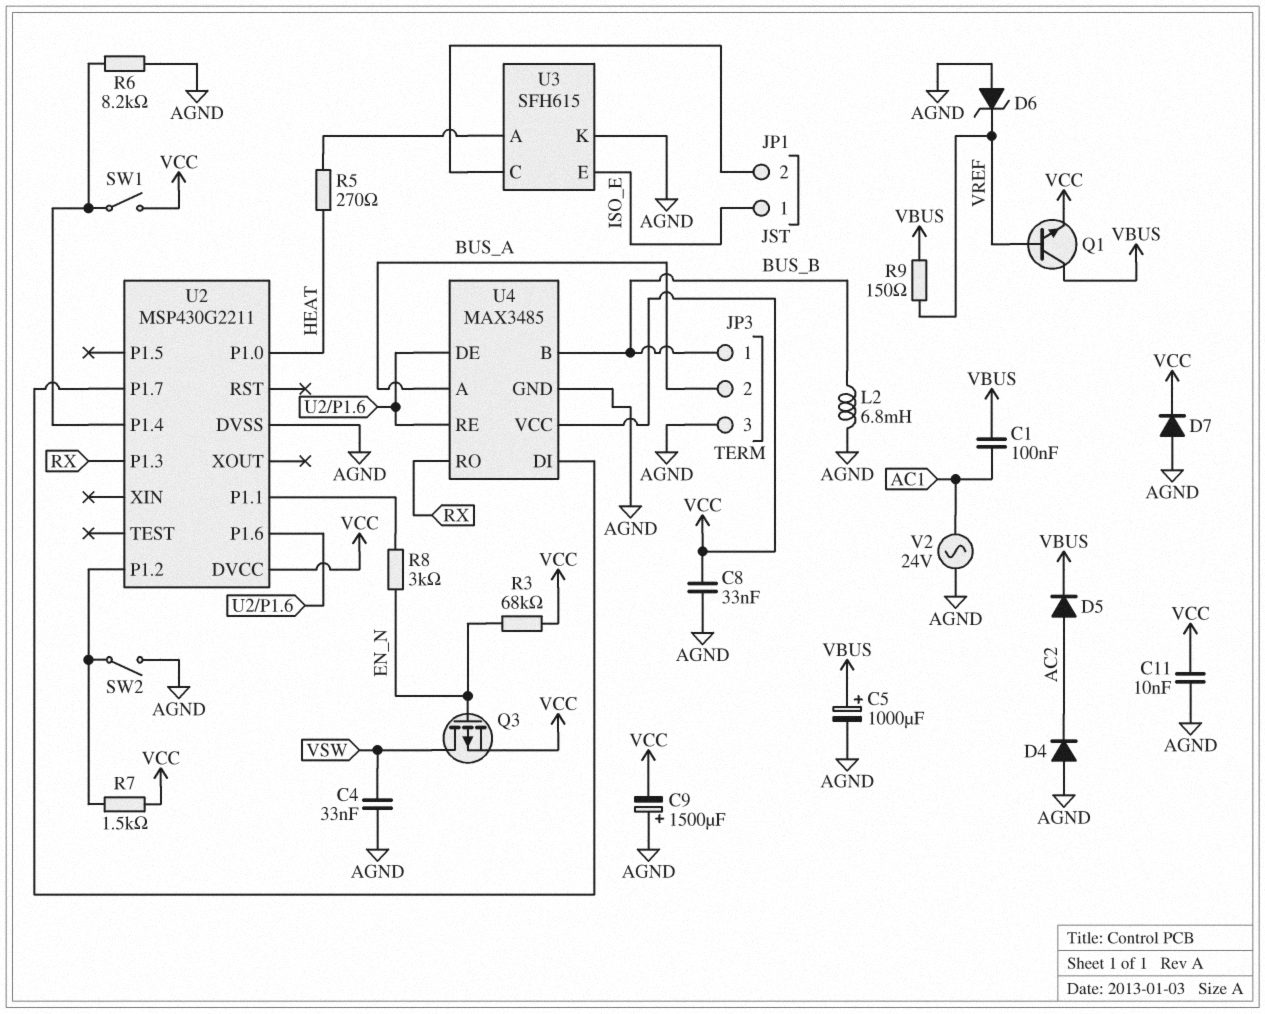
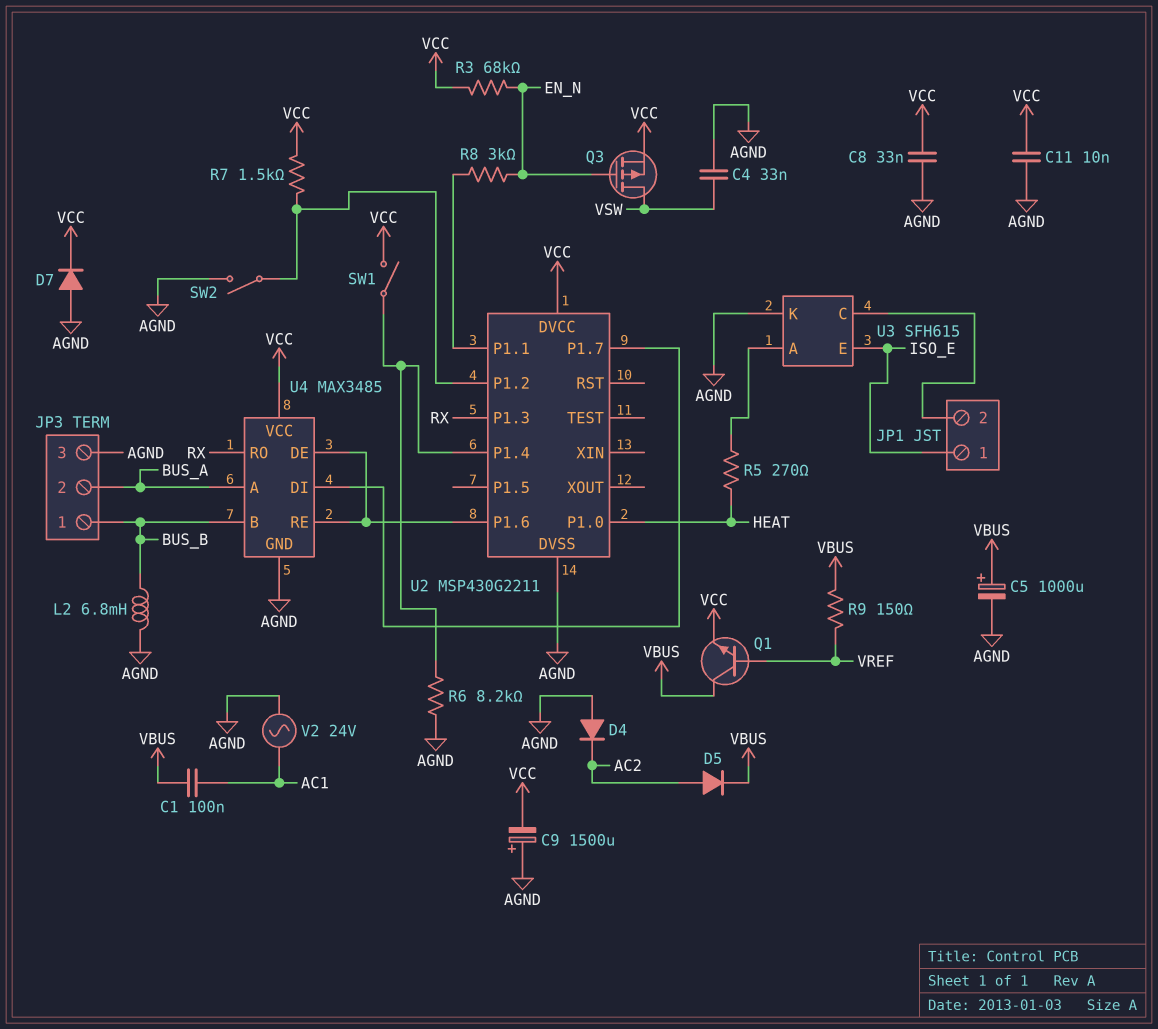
D6: zener (A AGND, K VREF) -> none

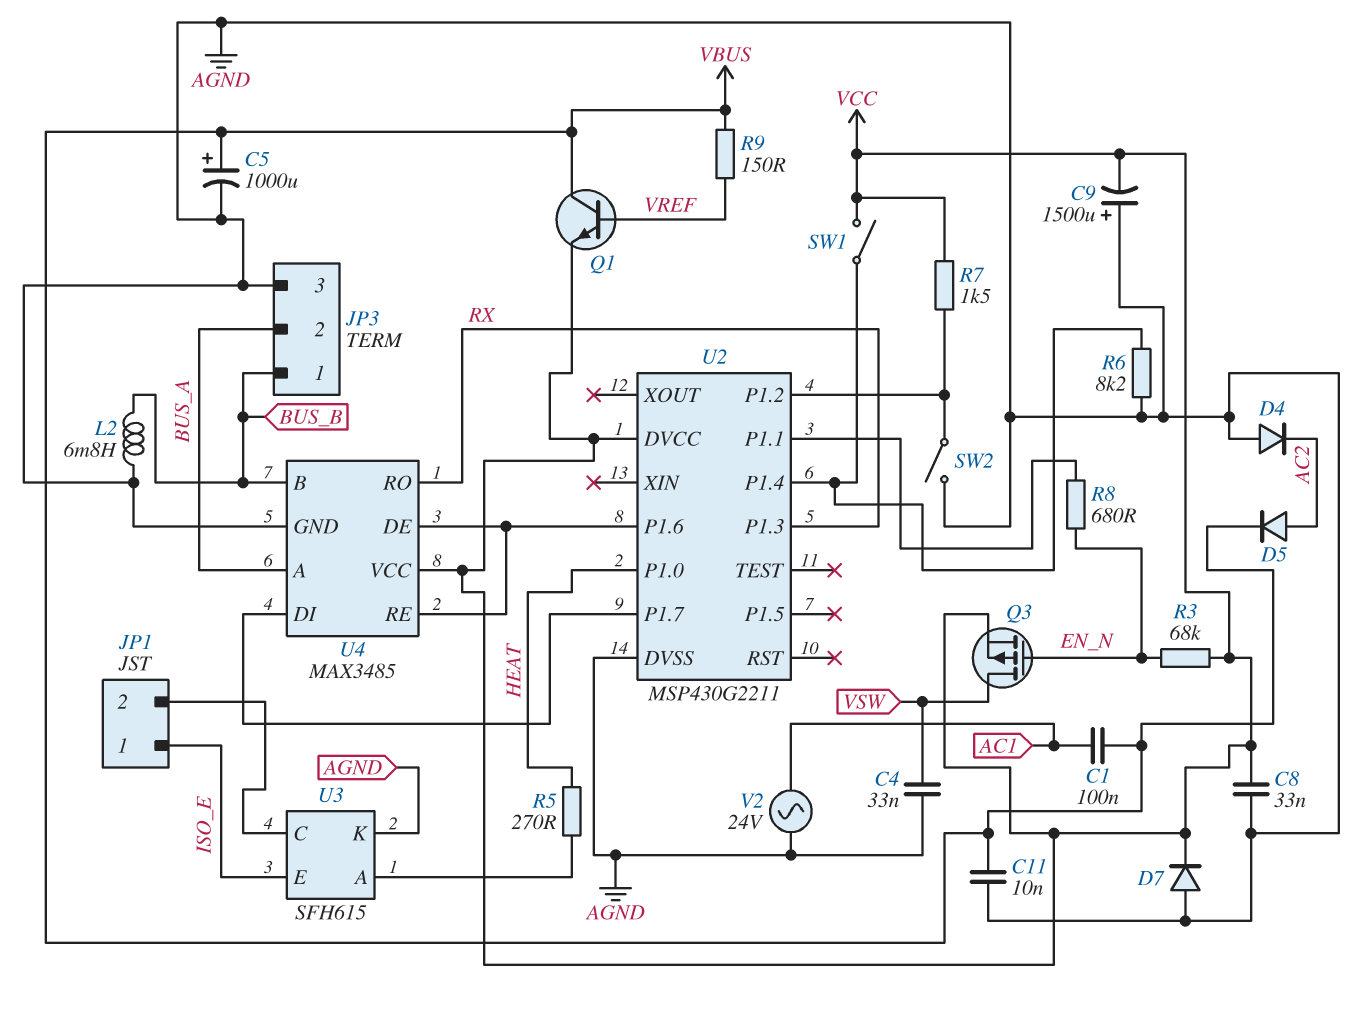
C11: 10nF (AGND, VCC) -> 10nF (AGND, VBUS)
R8: 3k (EN_N, U2/P1.1) -> 680 (EN_N, U2/P1.1)

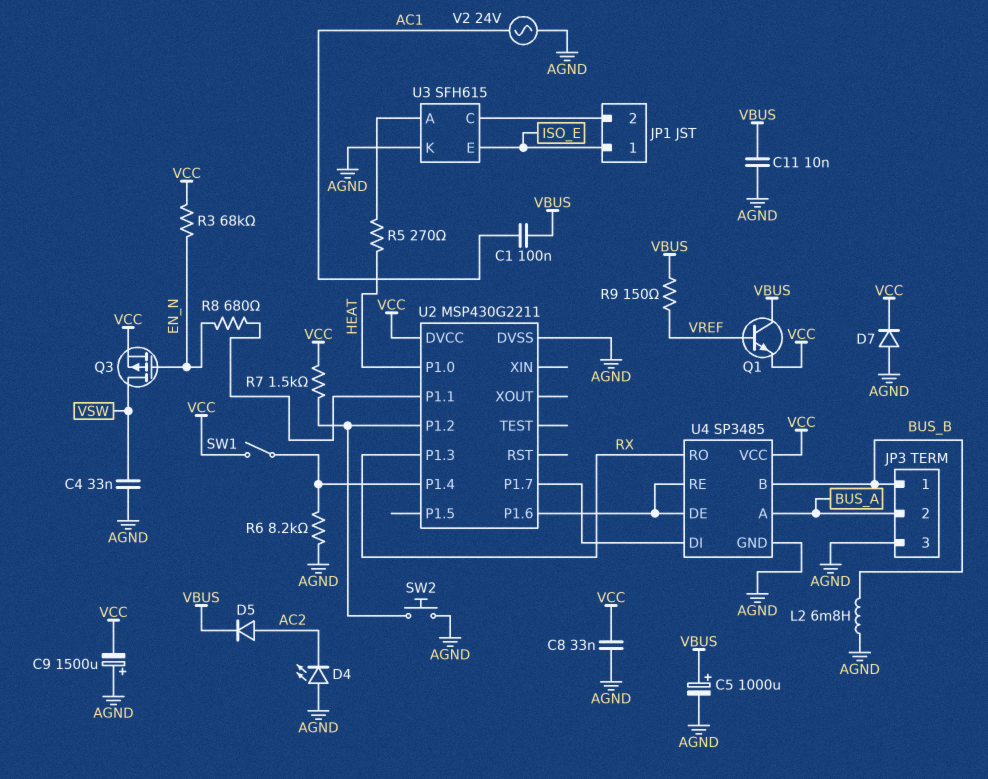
D4: diode (A AGND, K AC2) -> LED (A AGND, K AC2)
SW2: switch (AGND, U2/P1.2) -> button (AGND, U2/P1.2)
U4: MAX3485 -> SP3485

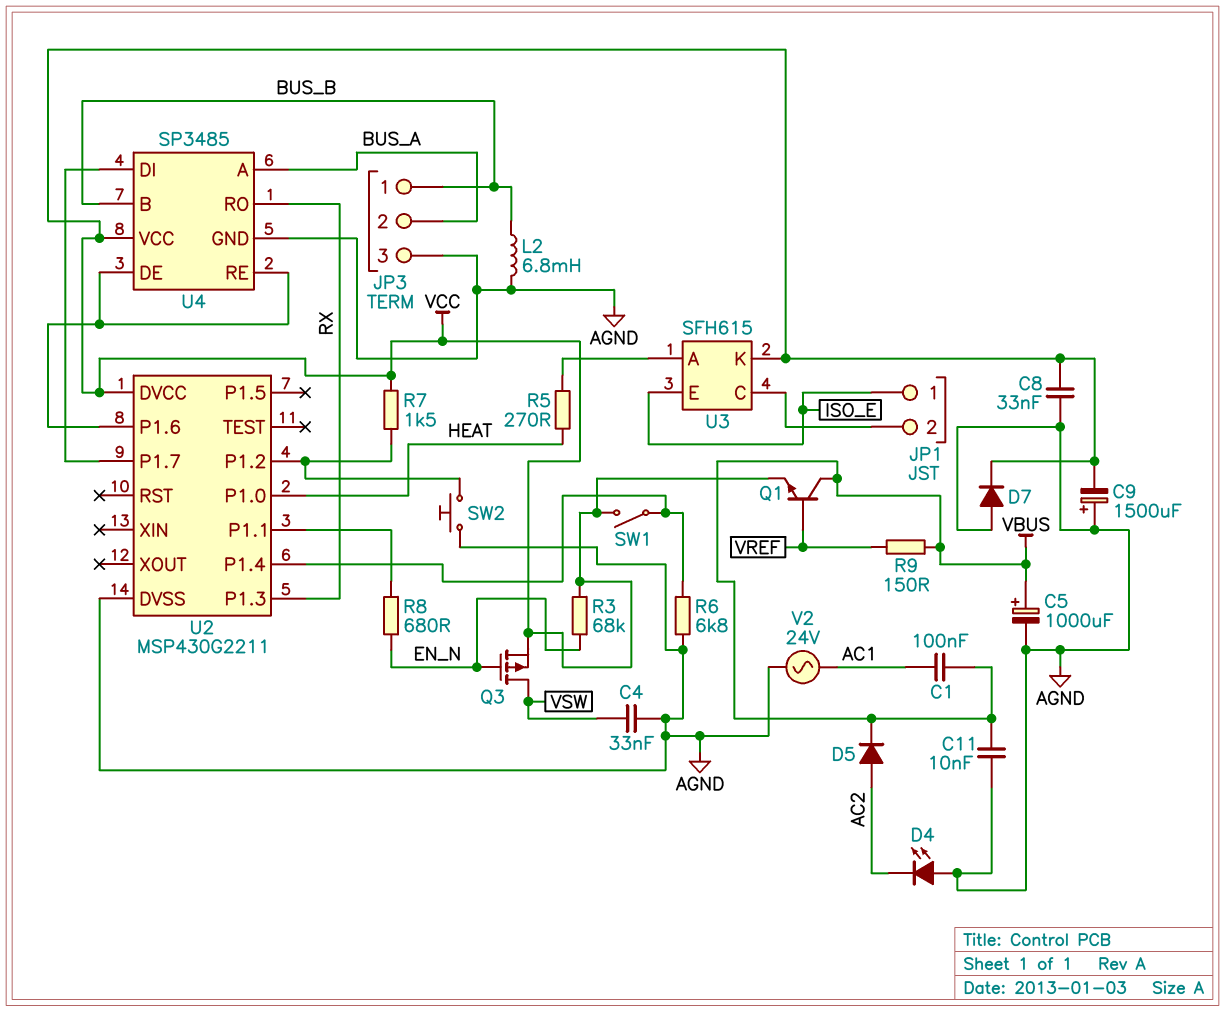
R6: 8.2k (AGND, U2/P1.4) -> 6.8k (AGND, U2/P1.4)
U3 pin K: AGND -> VCC

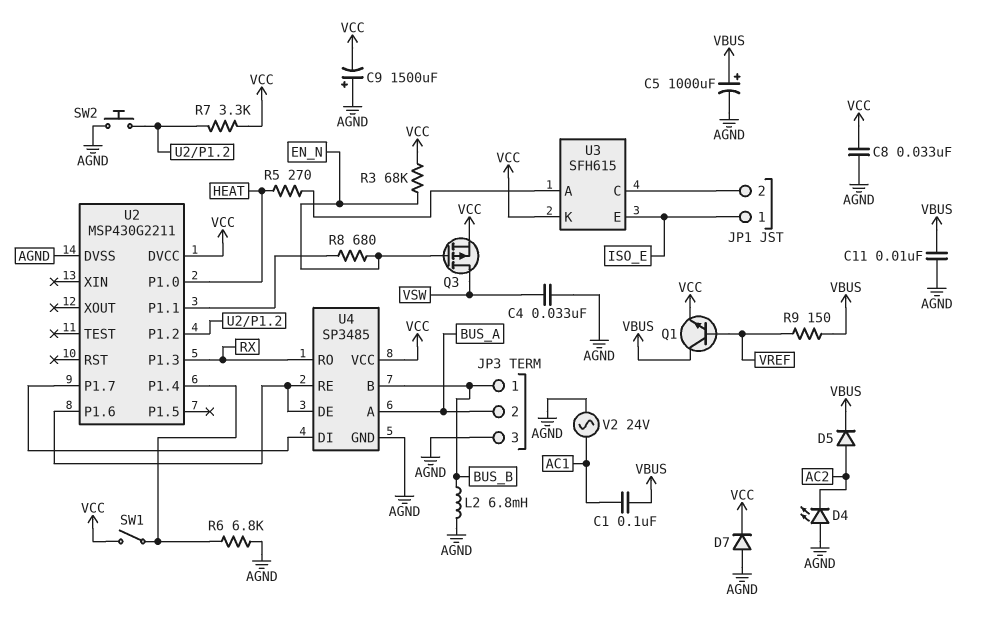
R7: 1.5k (U2/P1.2, VCC) -> 3.3k (U2/P1.2, VCC)

